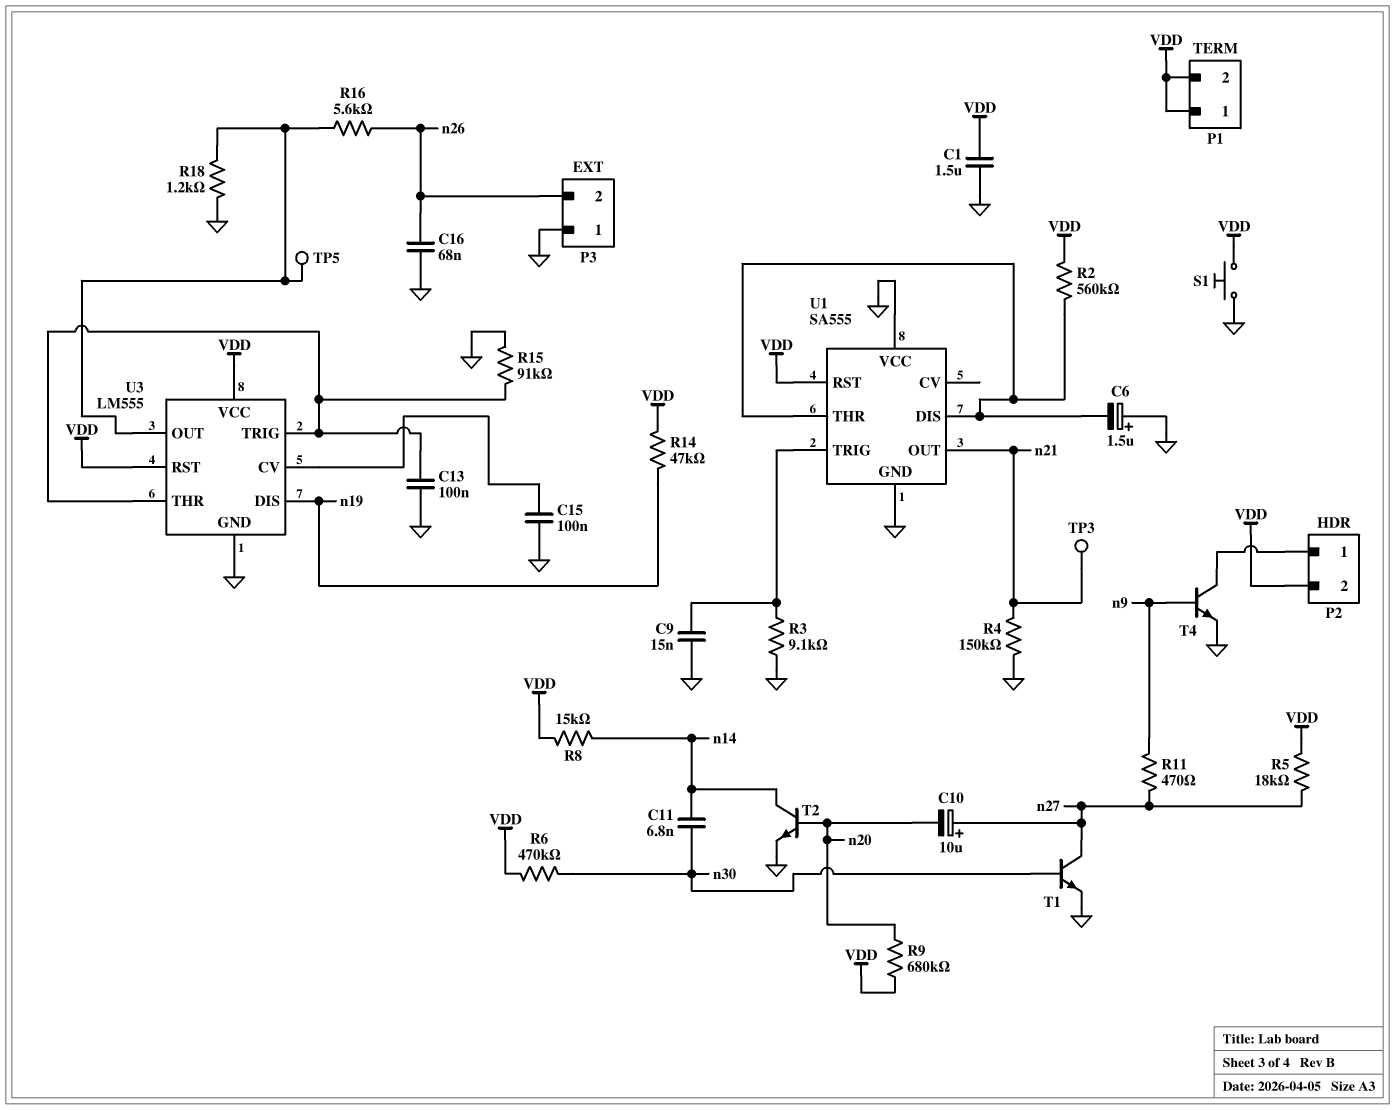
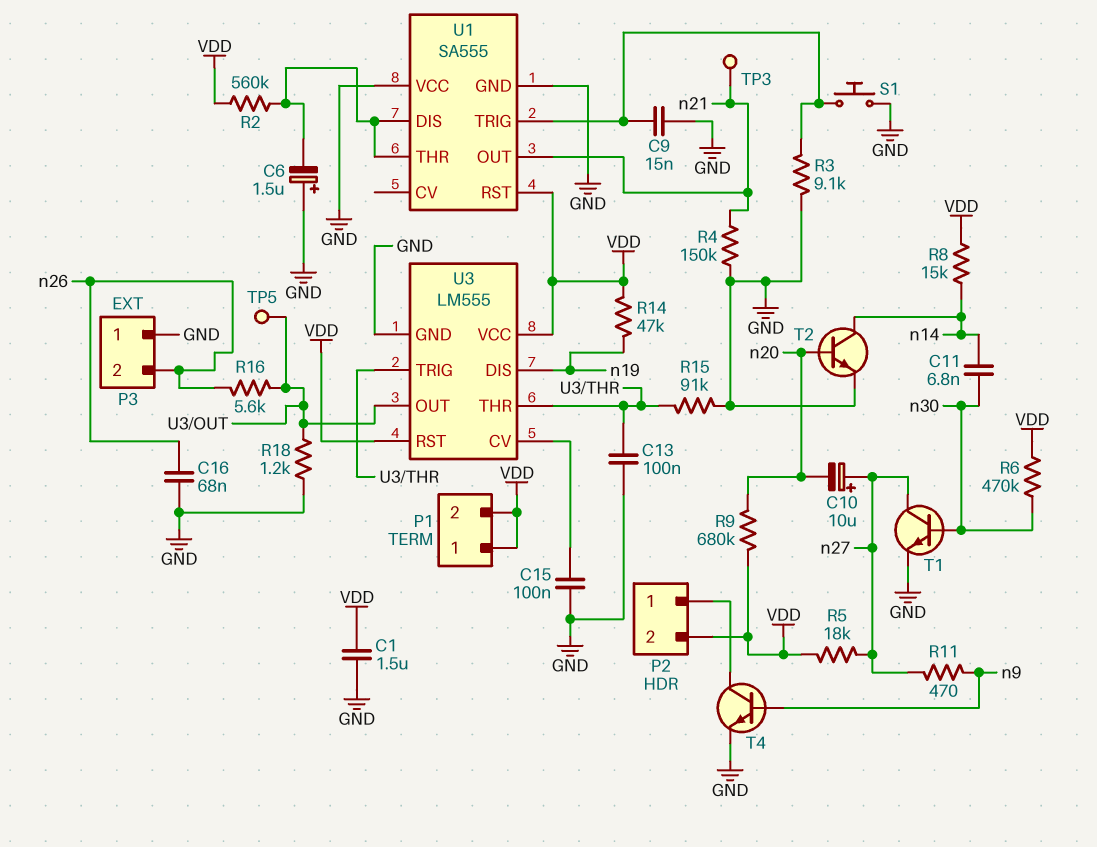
S1: button (GND, VDD) -> button (GND, U1/TRIG)

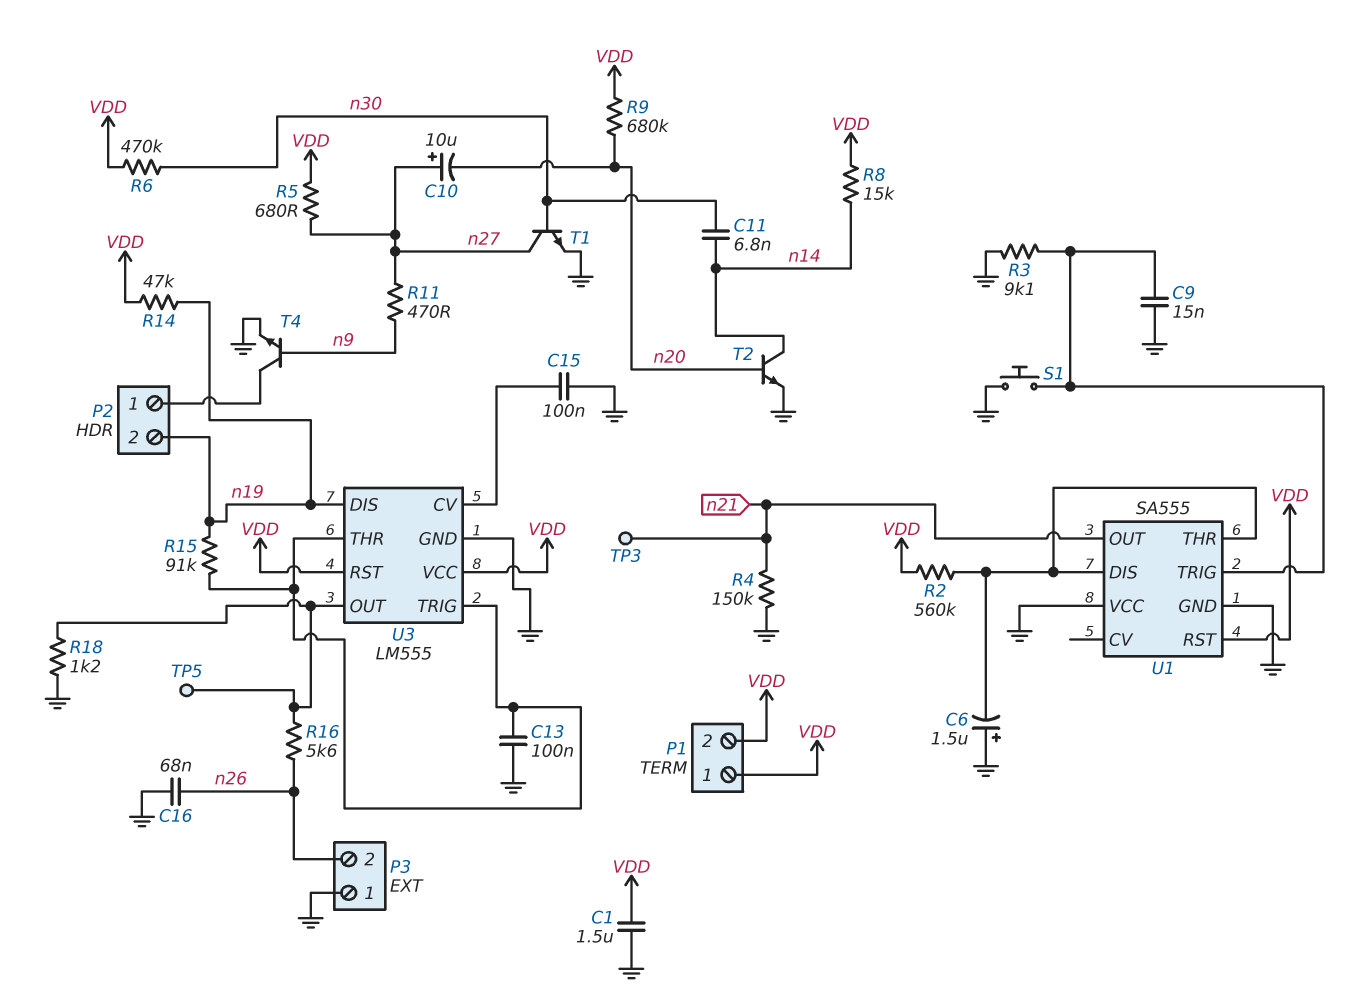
P2 pin 2: VDD -> n19
R5: 18k (VDD, n27) -> 680 (VDD, n27)
R15: 91k (GND, U3/THR) -> 91k (U3/THR, n19)

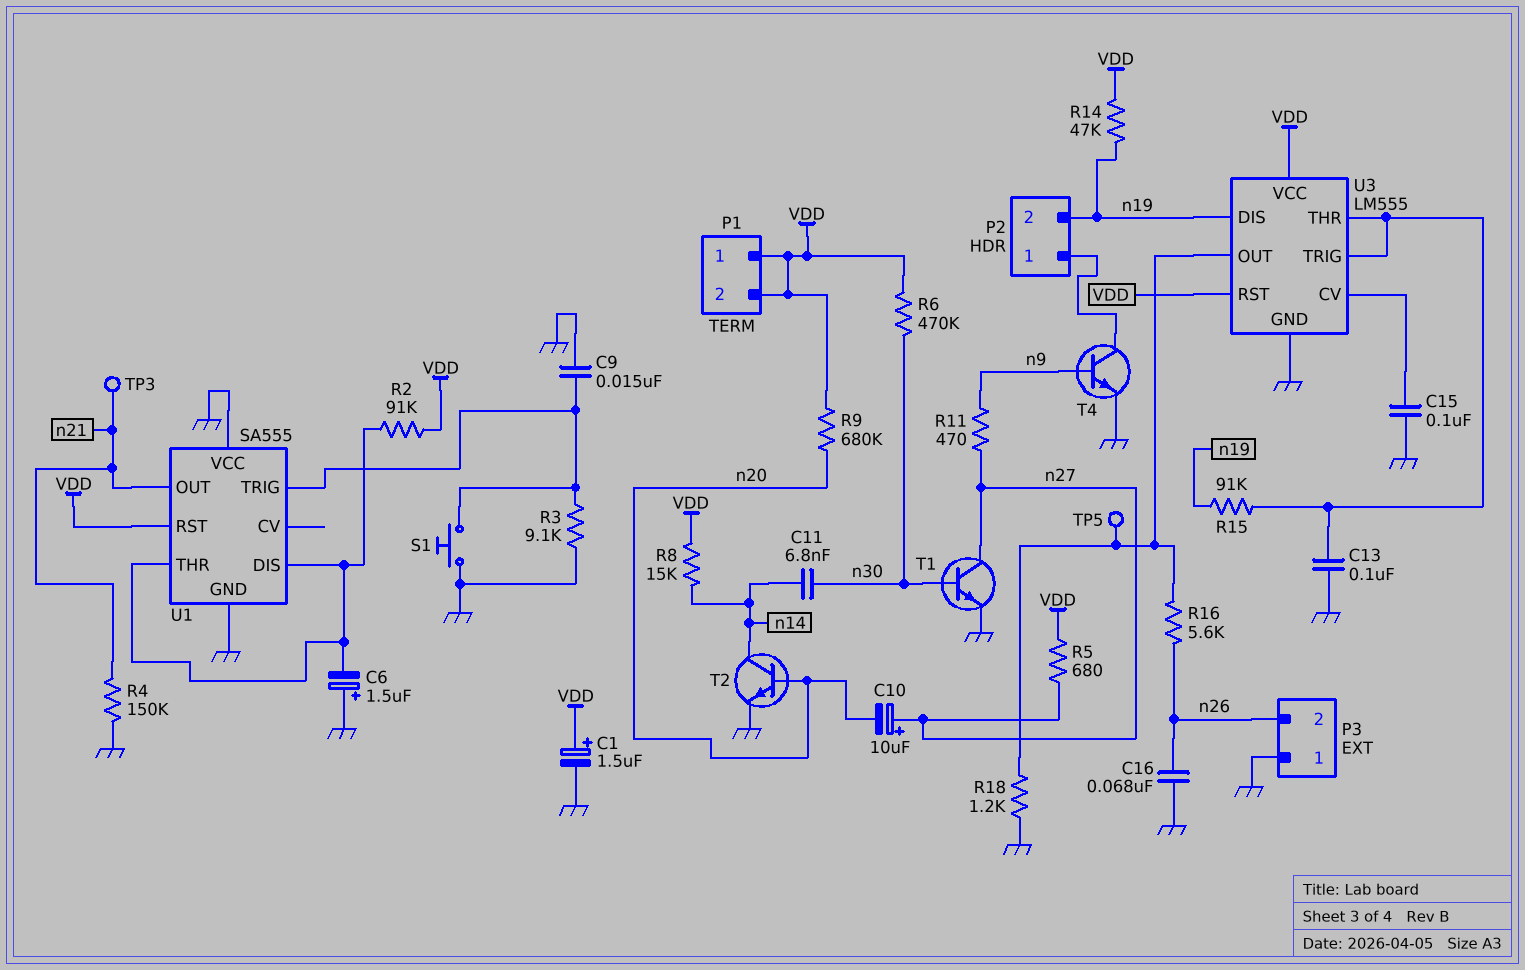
C1: 1.5uF (GND, VDD) -> 1.5uF (plus VDD, minus GND)
R2: 560k (U1/DIS, VDD) -> 91k (U1/DIS, VDD)

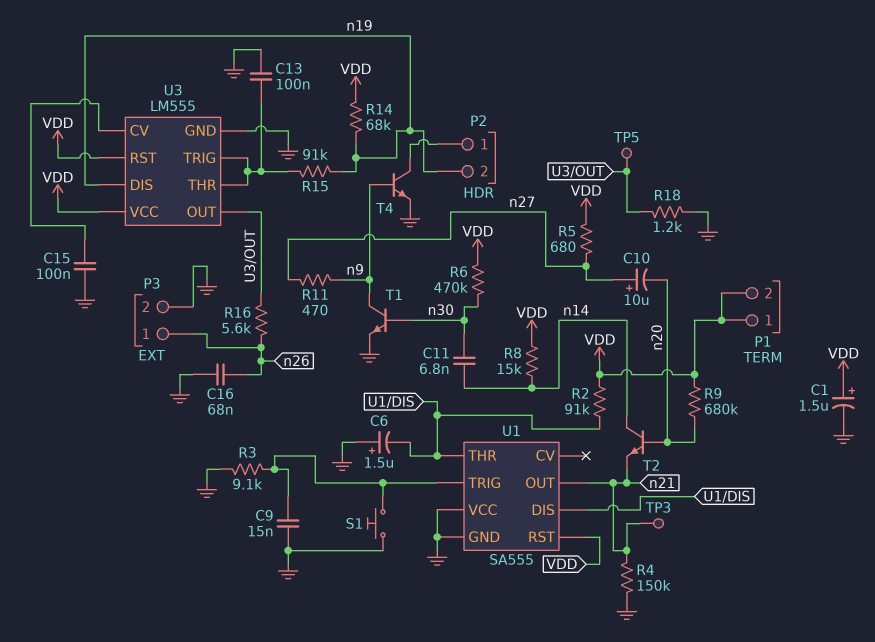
P3 pin 1: GND -> n26
P3 pin 2: n26 -> GND
R14: 47k (VDD, n19) -> 68k (VDD, n19)
T1: NPN (B n30, C n27, E GND) -> NPN (B n30, C n9, E GND)
T2: NPN (B n20, C n14, E GND) -> NPN (B n20, C n14, E n21)

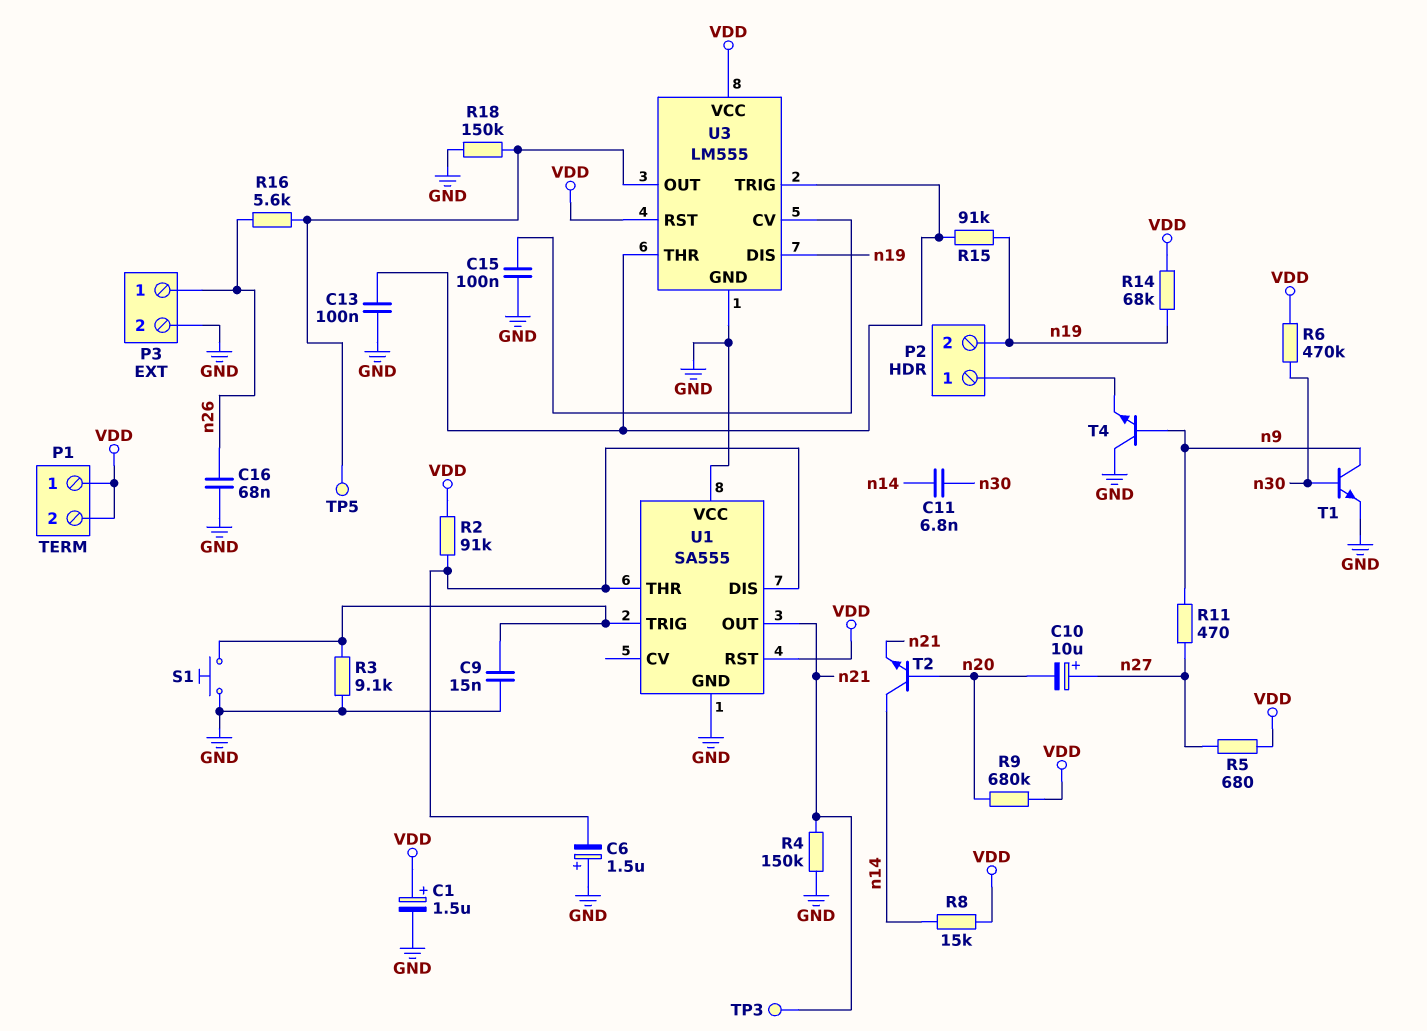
R18: 1.2k (GND, U3/OUT) -> 150k (GND, U3/OUT)
T4: NPN (B n9, C P2/1, E GND) -> NPN (B n9, C GND, E P2/1)

